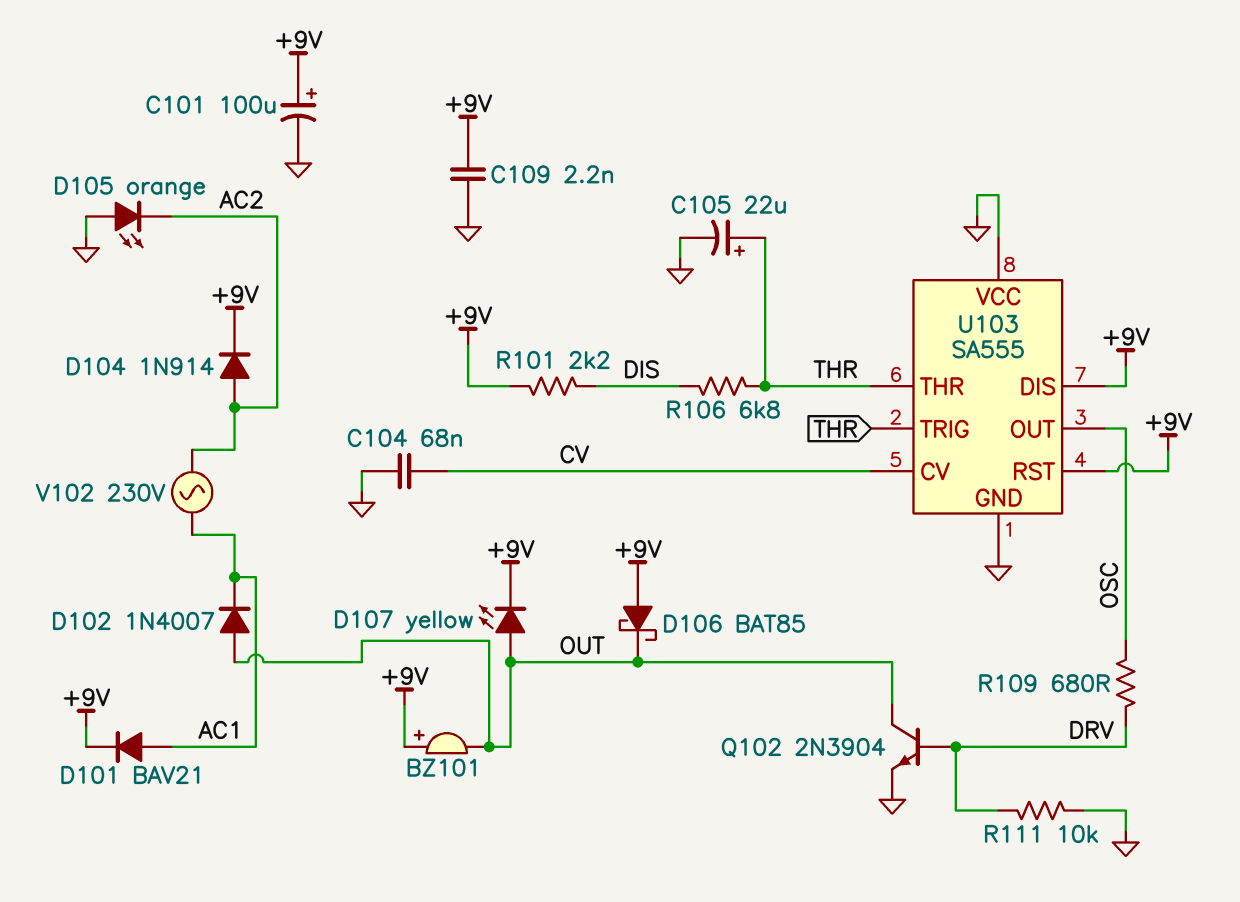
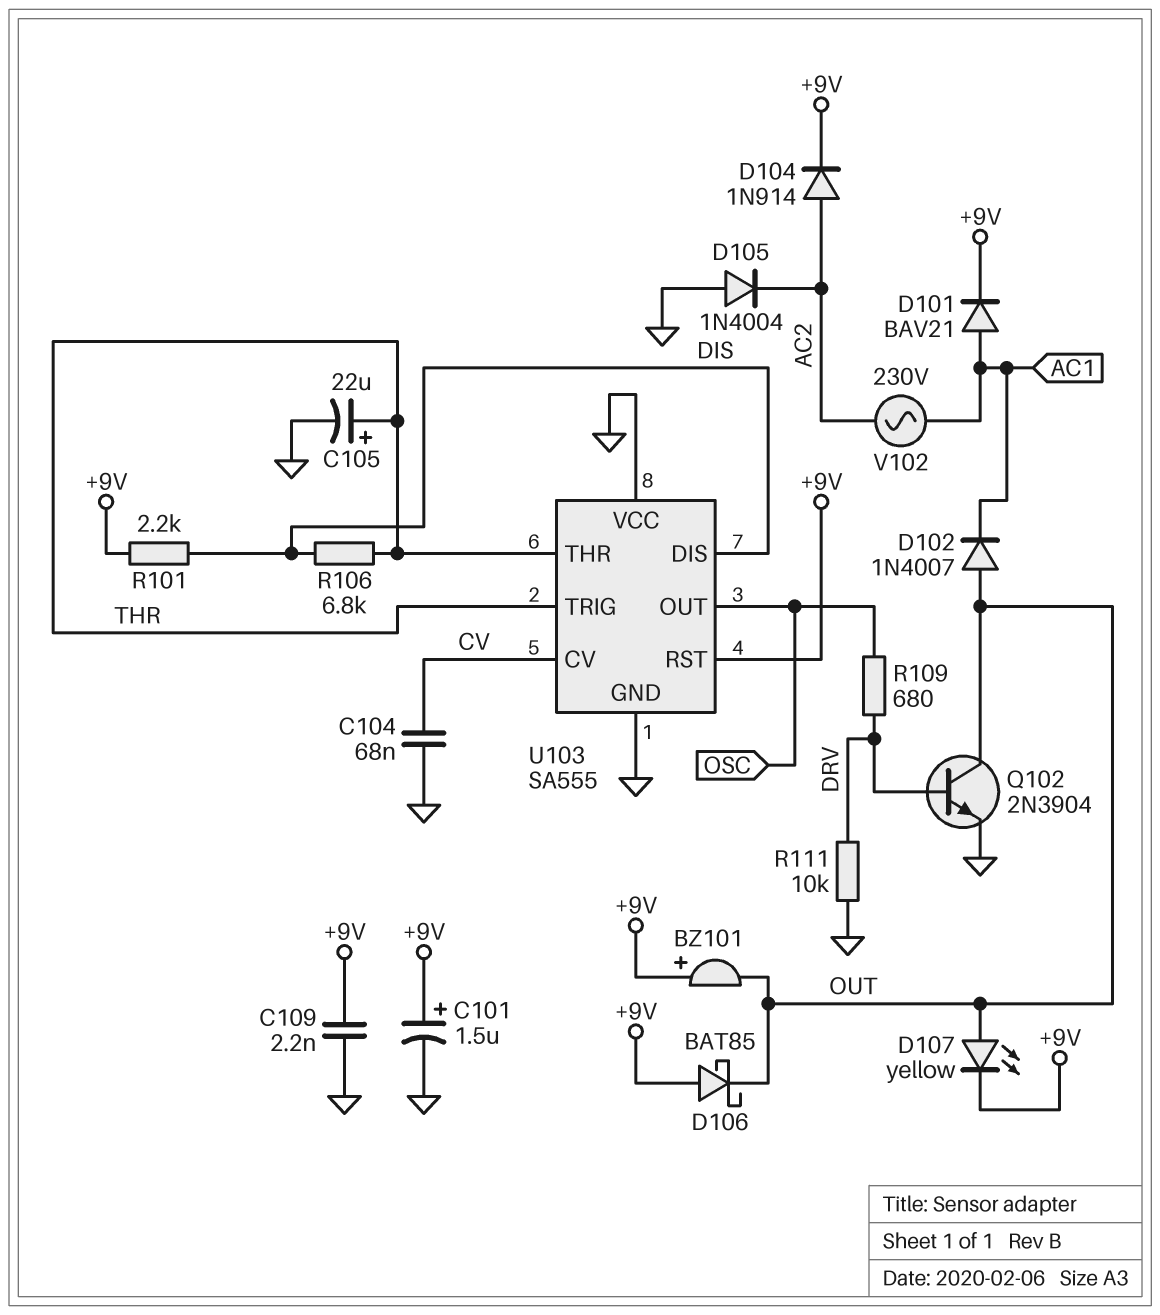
C101: 100uF (plus +9V, minus GND) -> 1.5uF (plus +9V, minus GND)
D105: LED orange (A GND, K AC2) -> diode 1N4004 (A GND, K AC2)
U103 pin DIS: +9V -> DIS

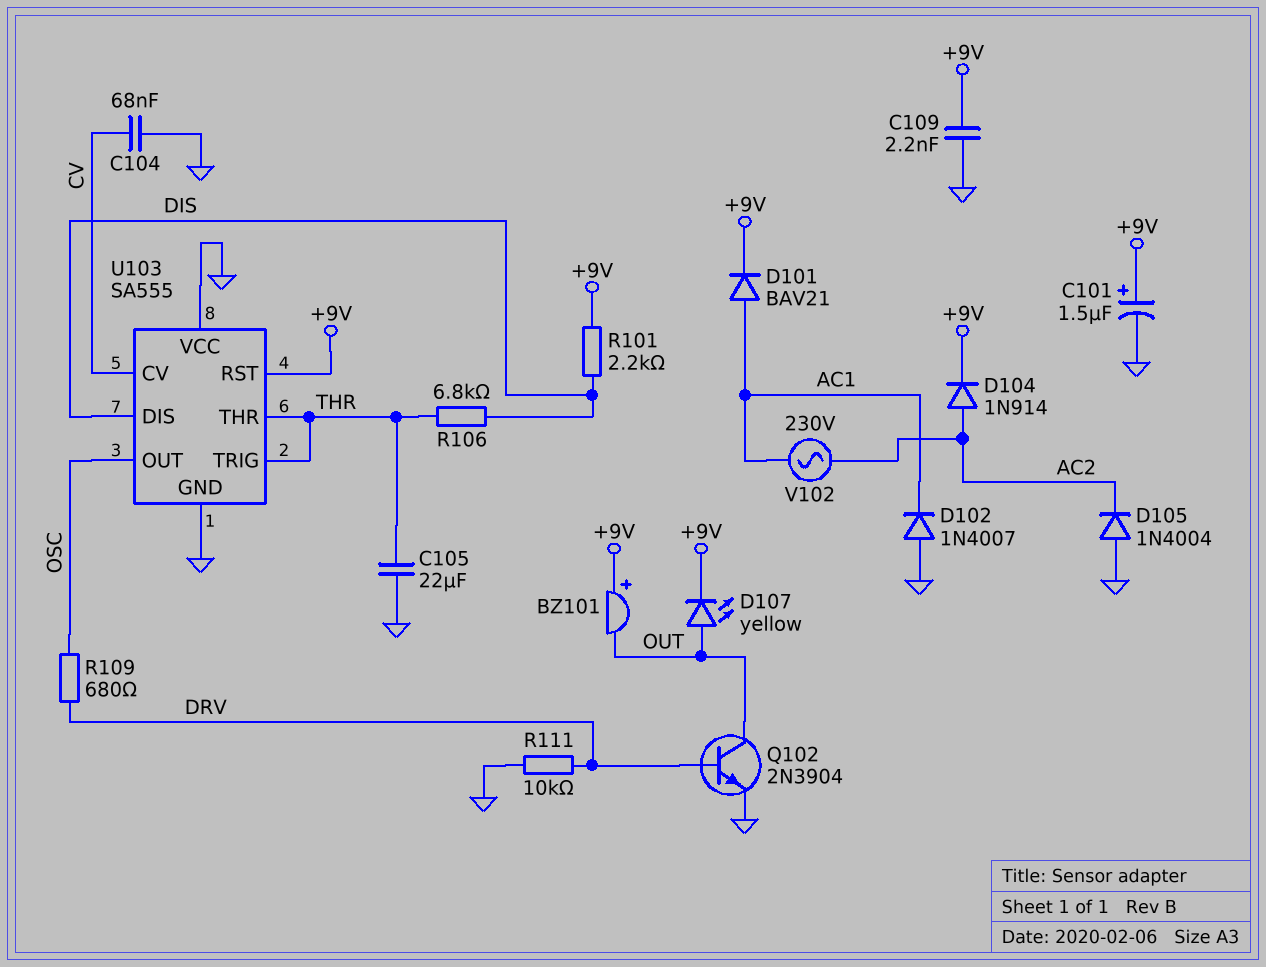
C105: 22uF (plus THR, minus GND) -> 22uF (GND, THR)
D102: diode 1N4007 (A OUT, K AC1) -> diode 1N4007 (A GND, K AC1)
D106: schottky BAT85 (A +9V, K OUT) -> none

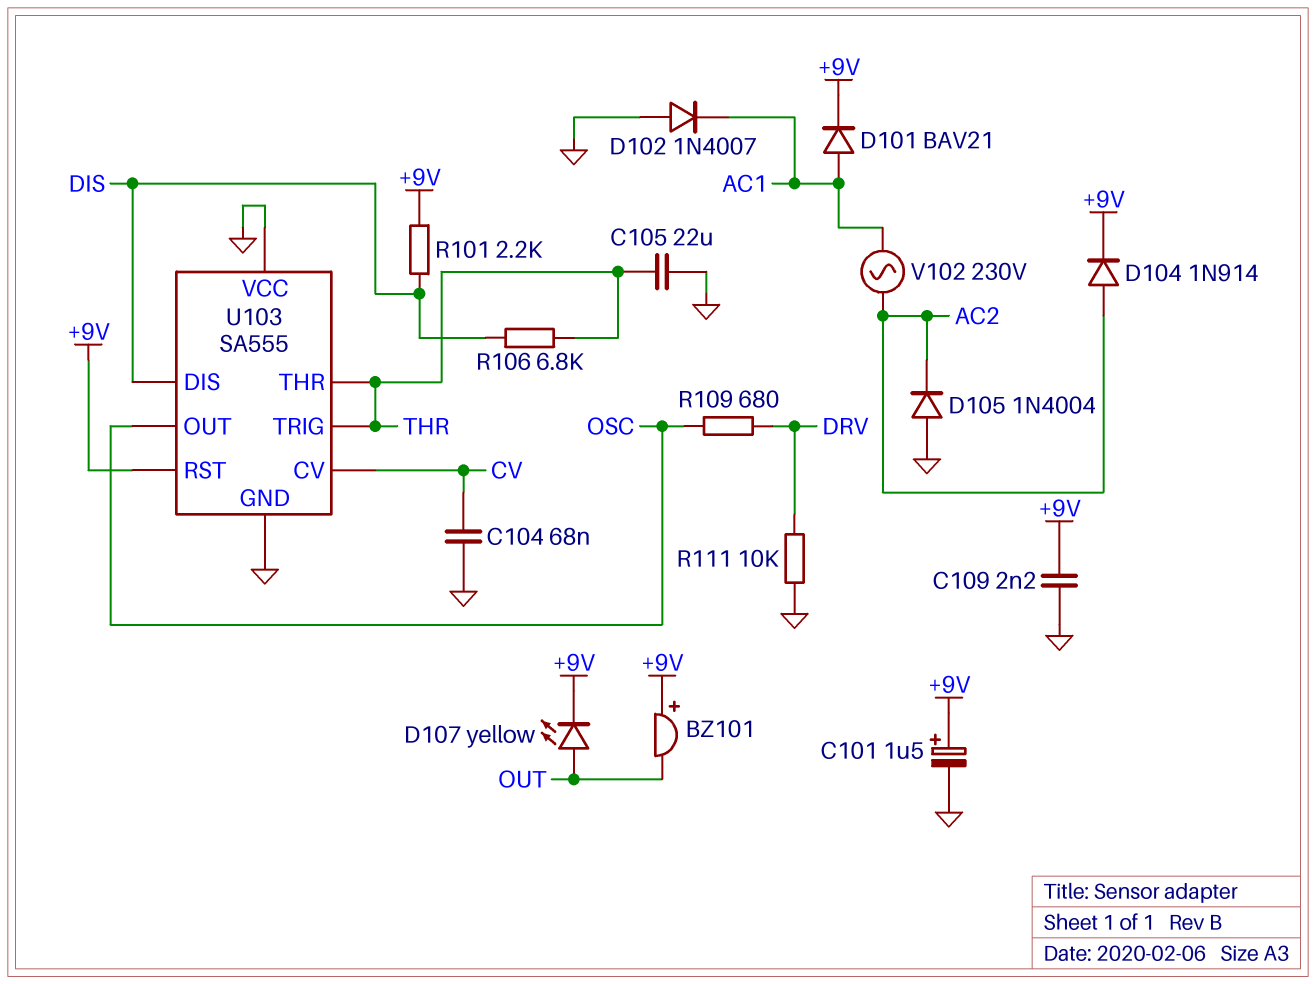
Q102: NPN 2N3904 (B DRV, C OUT, E GND) -> none

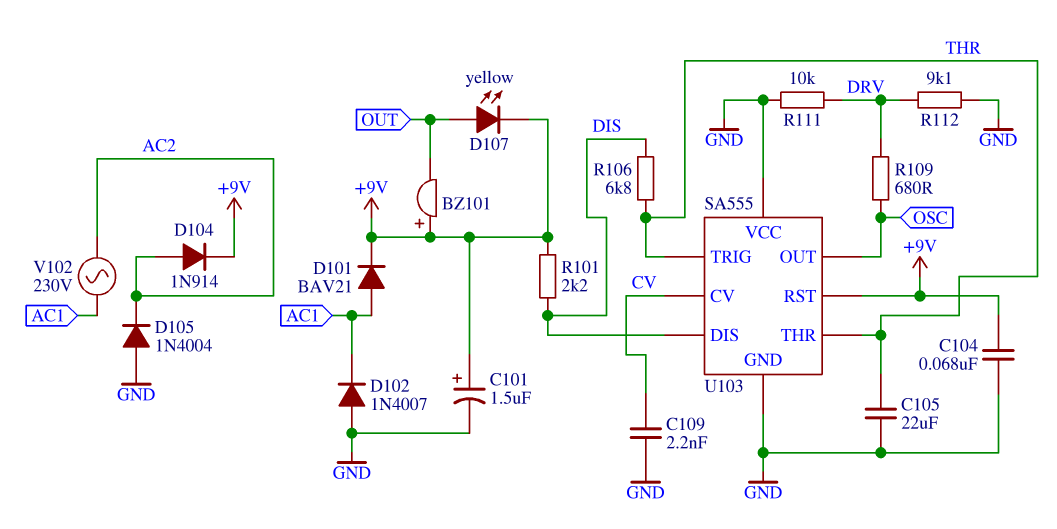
C104: 68nF (CV, GND) -> 68nF (+9V, GND)
C109: 2.2nF (+9V, GND) -> 2.2nF (CV, GND)
R112: none -> 9.1k (DRV, GND)

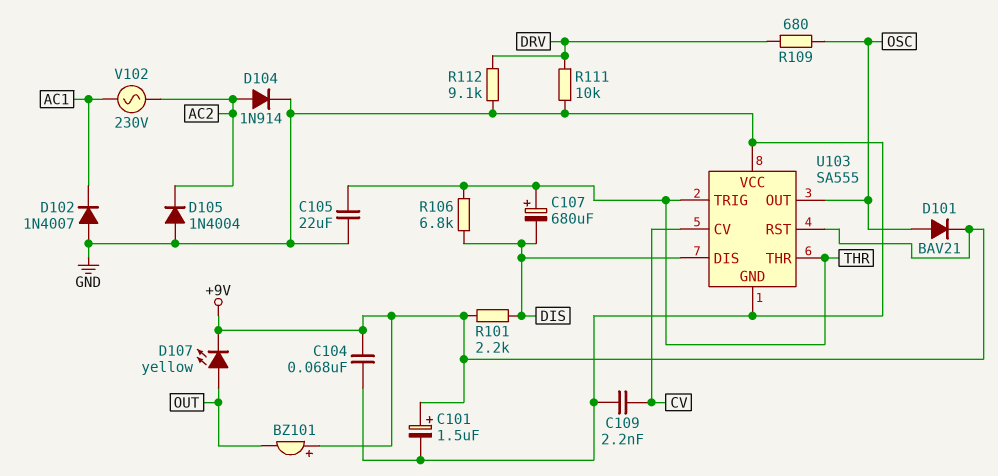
C107: none -> 680uF (plus THR, minus DIS)
D101: diode BAV21 (A AC1, K +9V) -> diode BAV21 (A OSC, K +9V)
D104: diode 1N914 (A AC2, K +9V) -> diode 1N914 (A AC2, K GND)

